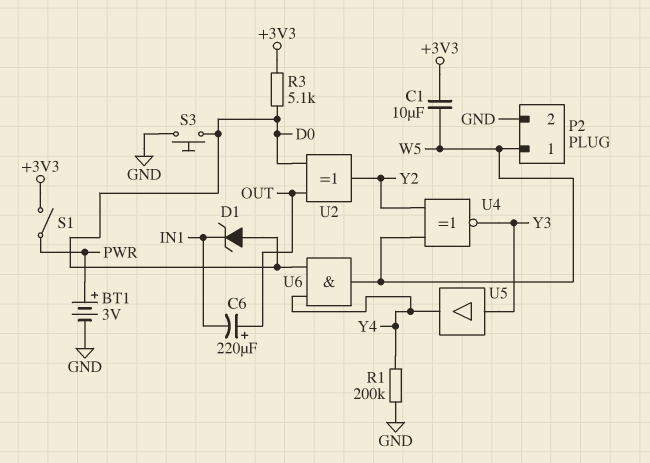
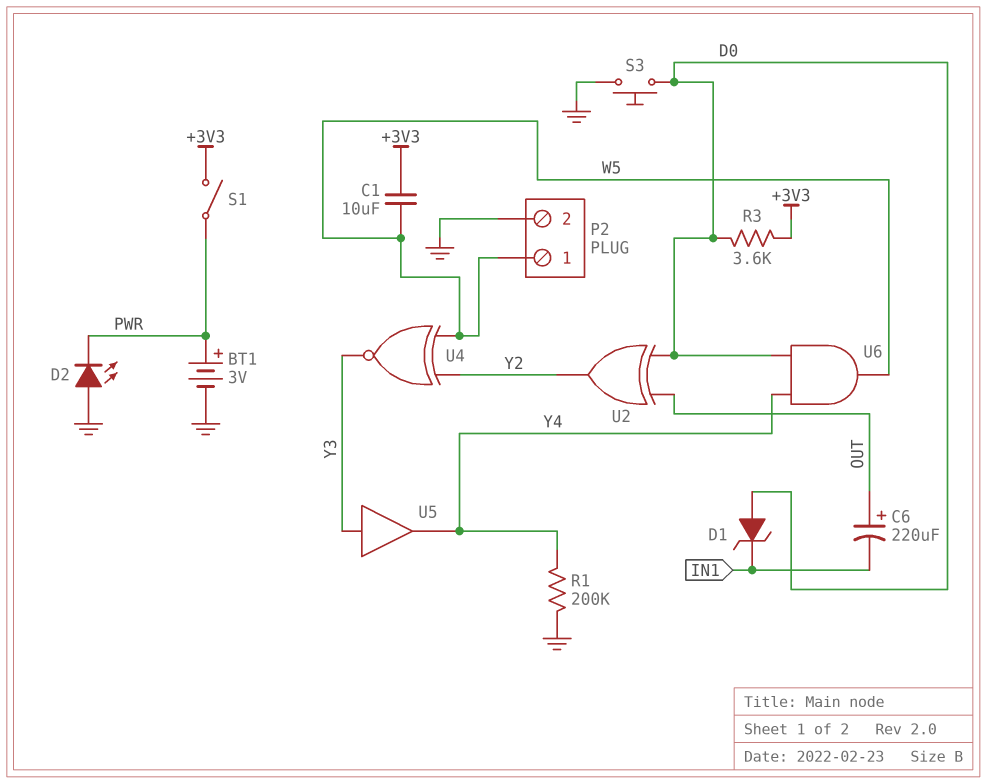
D2: none -> LED (A GND, K PWR)
R3: 5.1k (+3V3, D0) -> 3.6k (+3V3, D0)

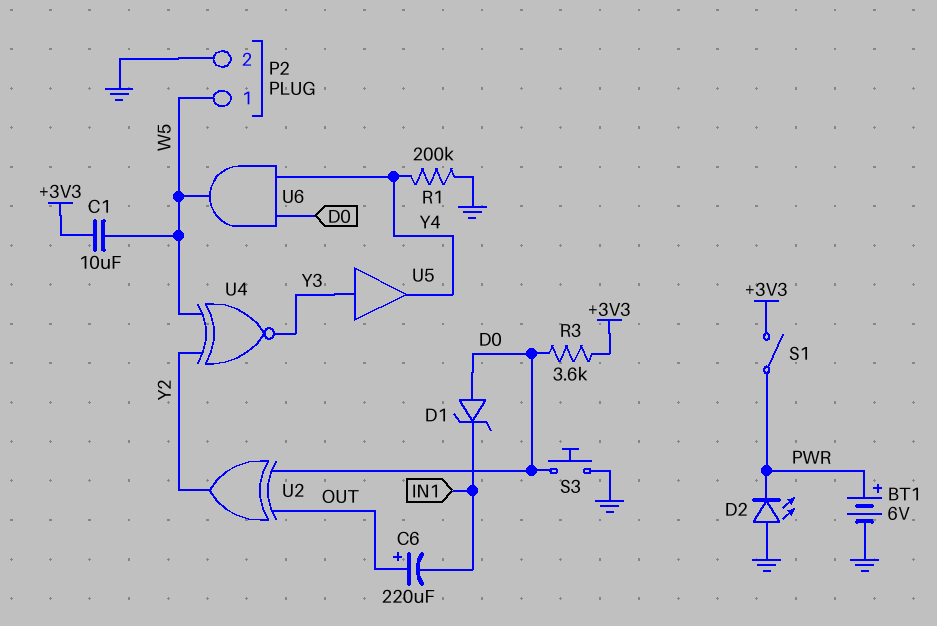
BT1: 3V (plus PWR, minus GND) -> 6V (plus PWR, minus GND)

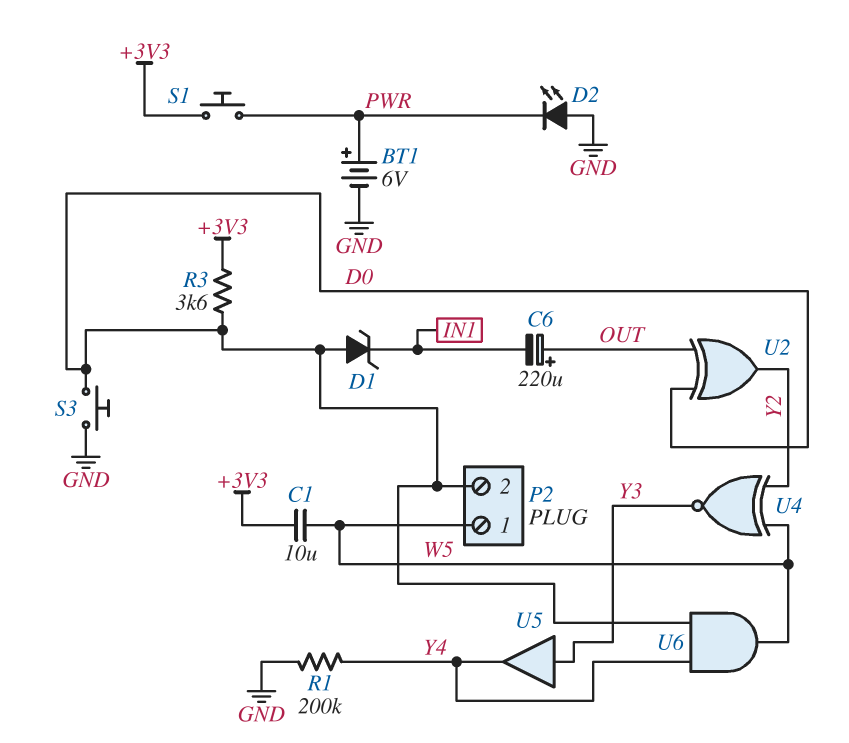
P2 pin 2: GND -> D0
S1: switch (+3V3, PWR) -> button (+3V3, PWR)

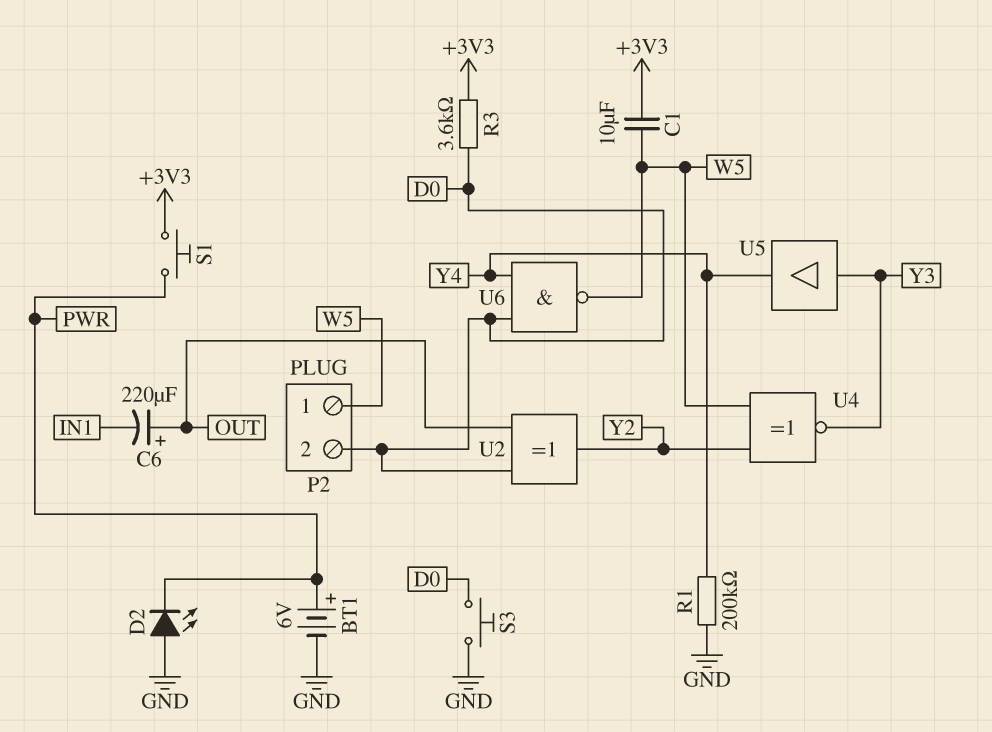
D1: zener (A D0, K IN1) -> none
U6: AND (in D0, in Y4, out W5) -> NAND (in D0, in Y4, out W5)

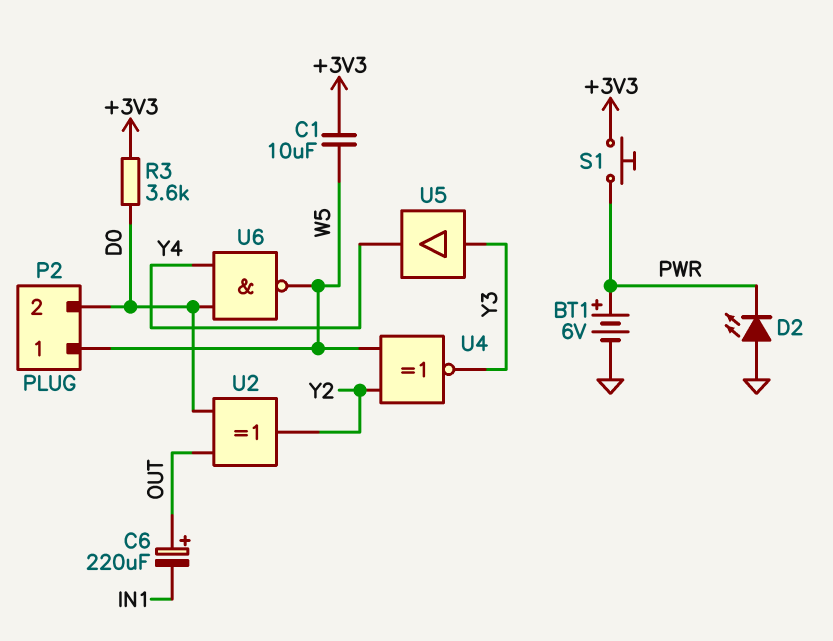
R1: 200k (GND, Y4) -> none
S3: button (D0, GND) -> none

